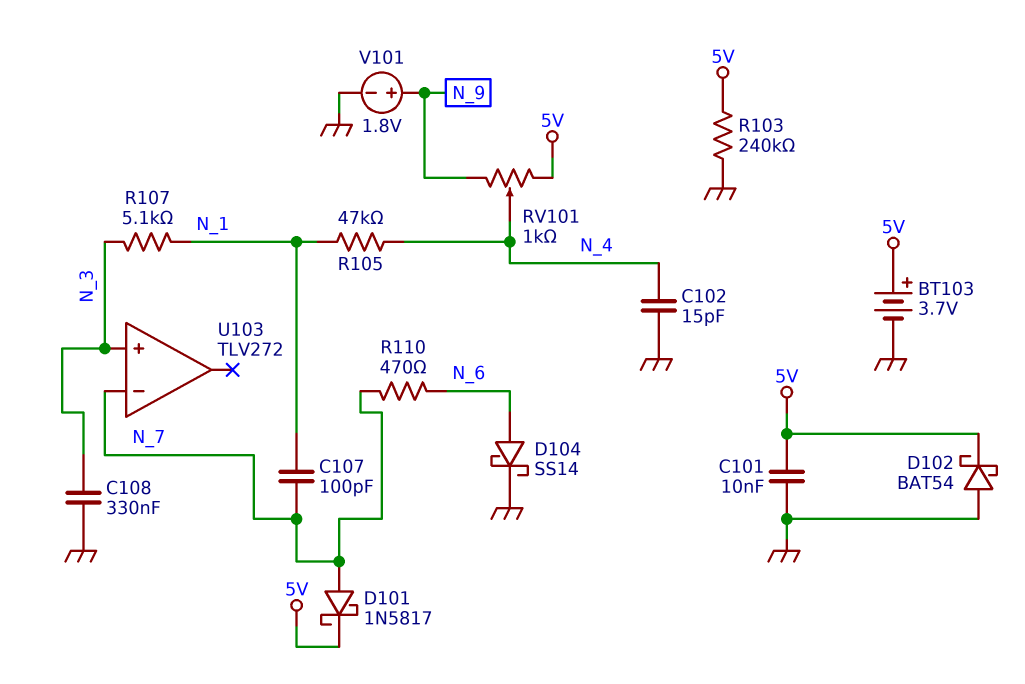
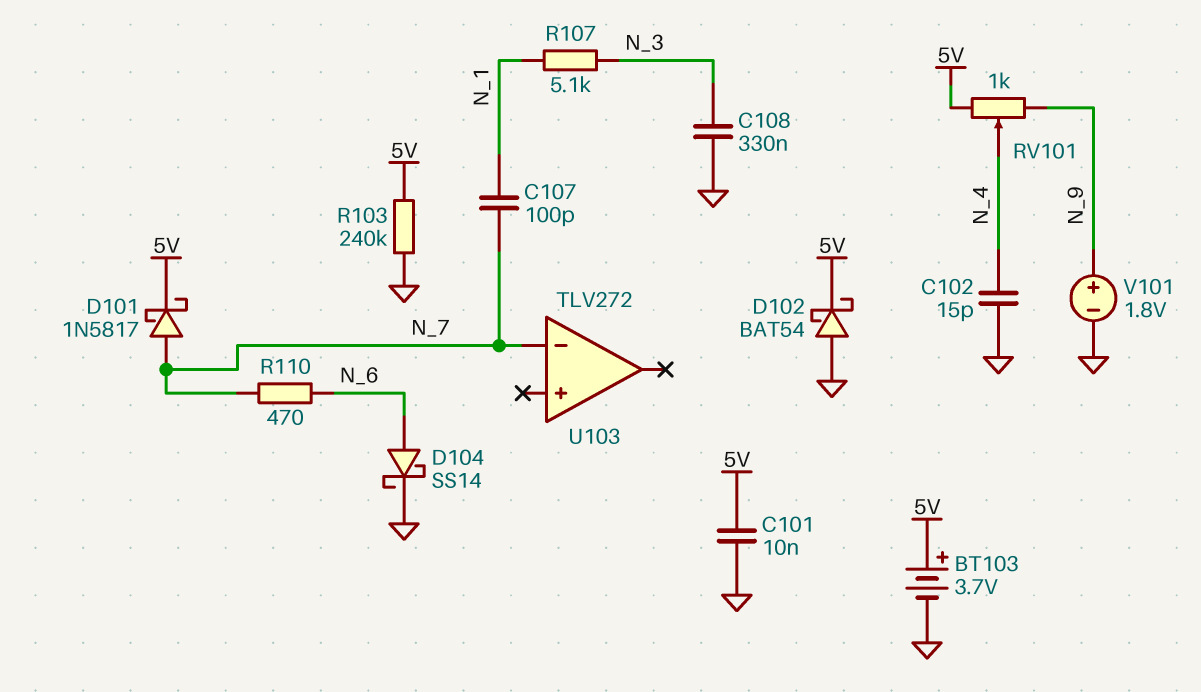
R105: 47k (N_1, N_4) -> none
U103 pin in+: N_3 -> none

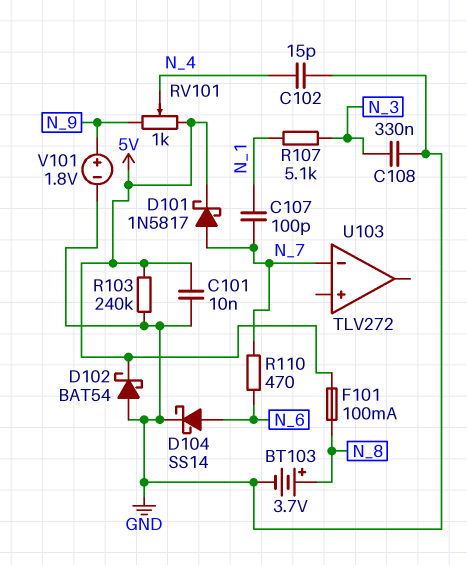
BT103: 3.7V (plus 5V, minus GND) -> 3.7V (plus N_8, minus GND)
F101: none -> 100mA (5V, N_8)

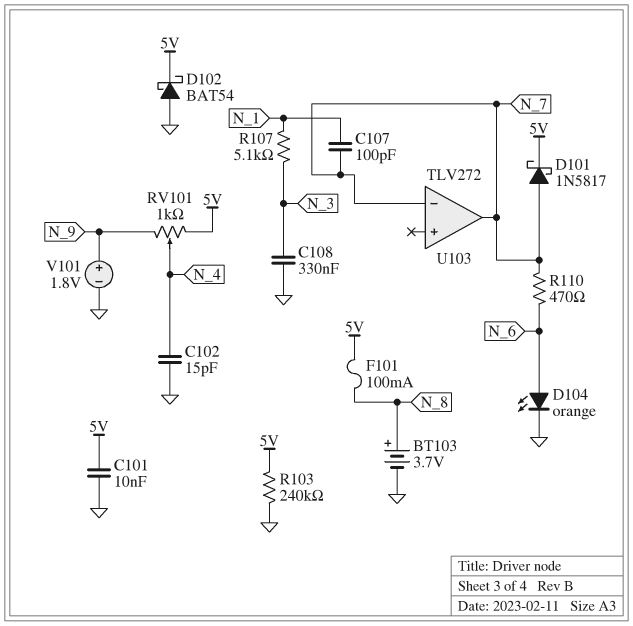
D104: schottky SS14 (A N_6, K GND) -> LED orange (A N_6, K GND)
U103 pin out: none -> N_7

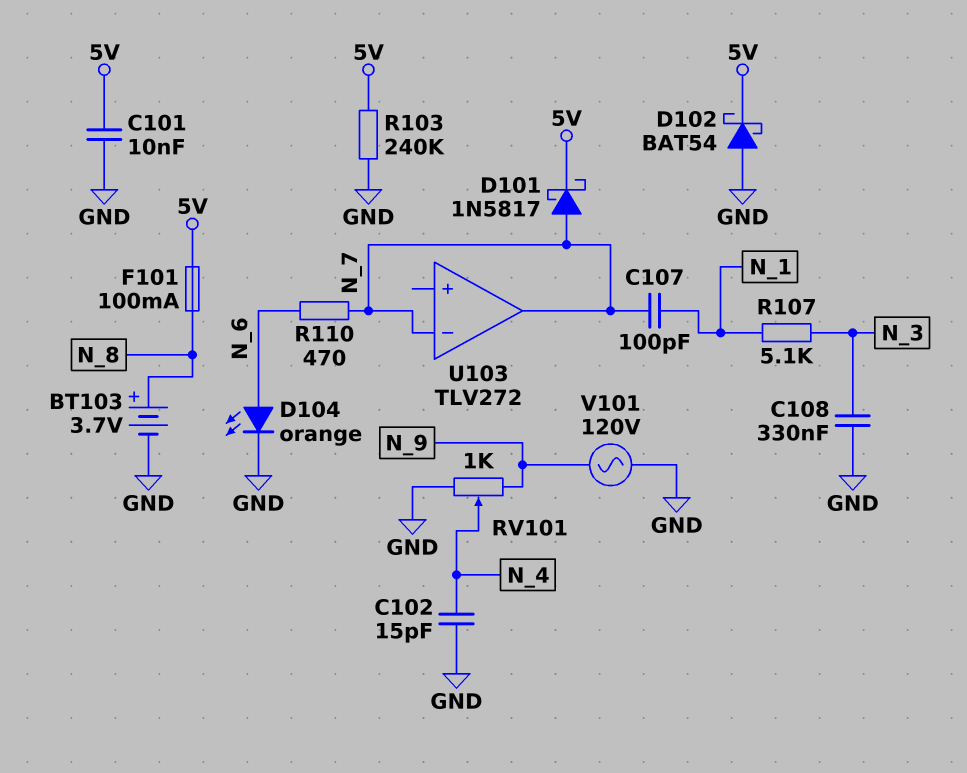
RV101: 1k (5V, N_9, wiper N_4) -> 1k (GND, N_9, wiper N_4)
V101: 1.8V (plus N_9, minus GND) -> AC 120V (GND, N_9)

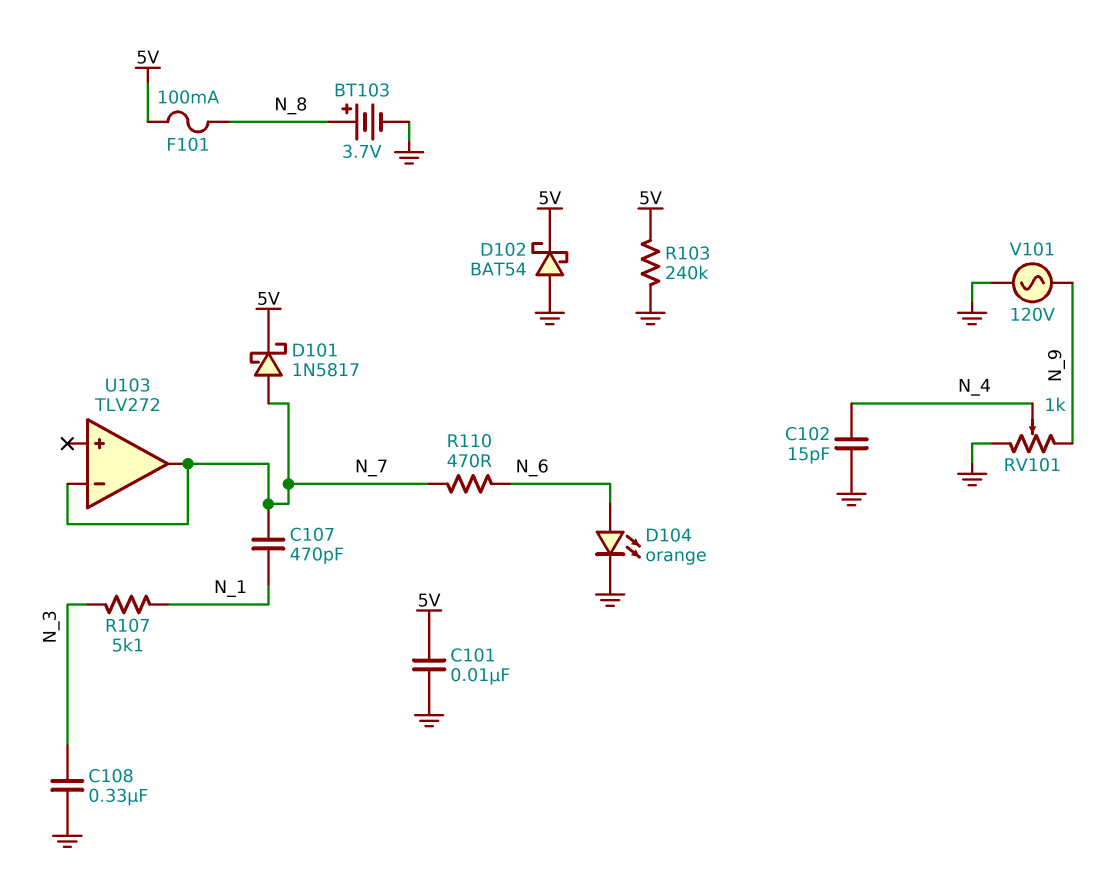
C107: 100pF (N_1, N_7) -> 470pF (N_1, N_7)

